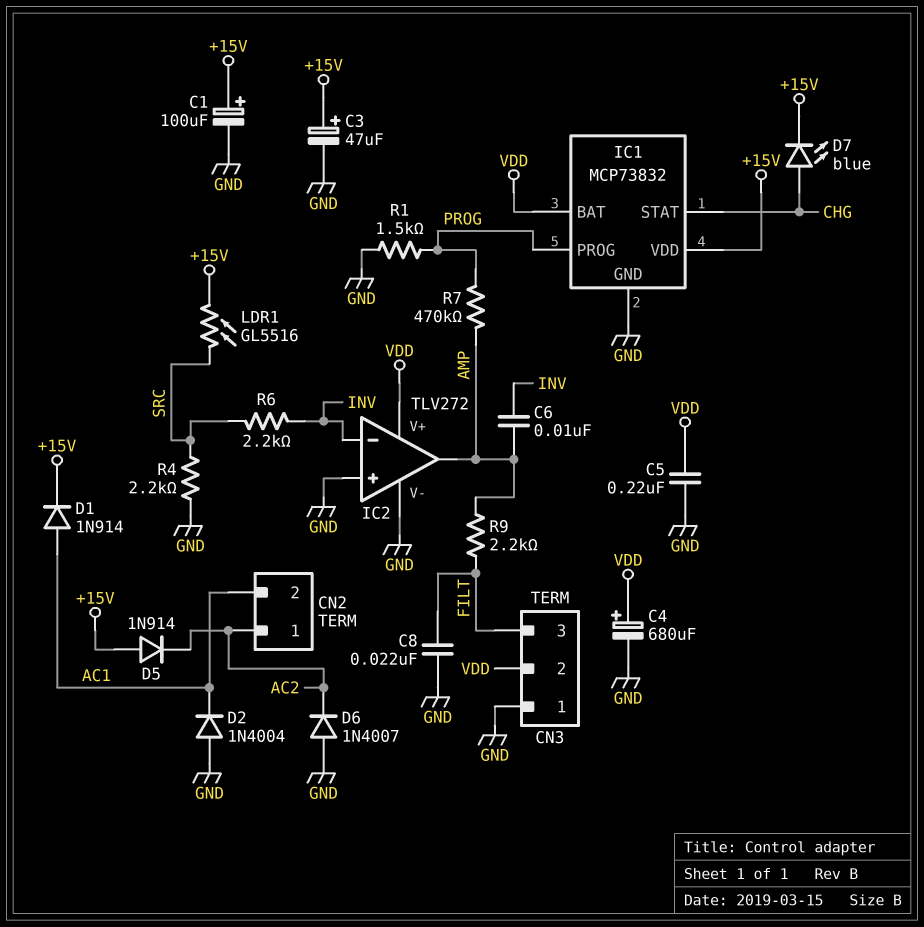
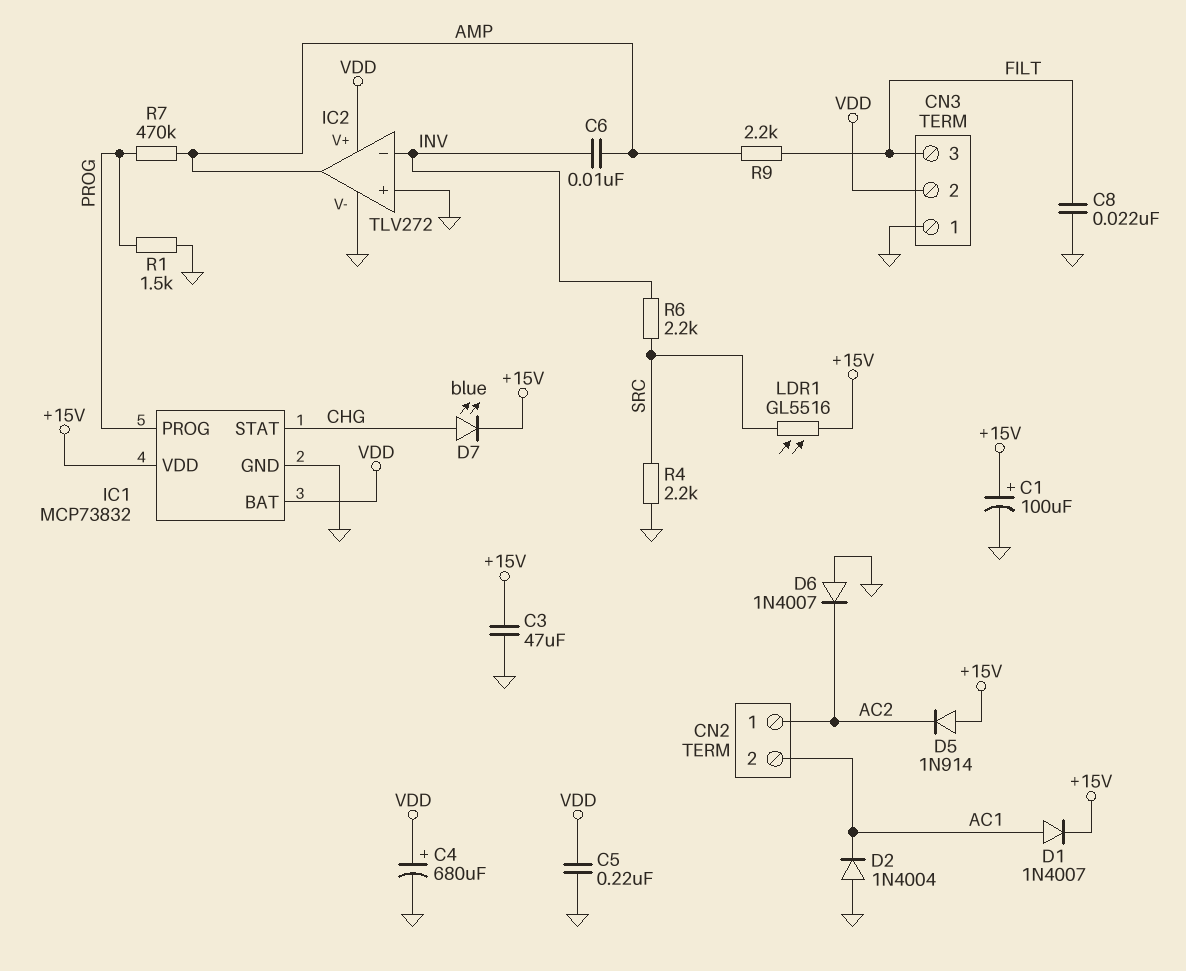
C3: 47uF (plus +15V, minus GND) -> 47uF (+15V, GND)
D1: diode 1N914 (A AC1, K +15V) -> diode 1N4007 (A AC1, K +15V)

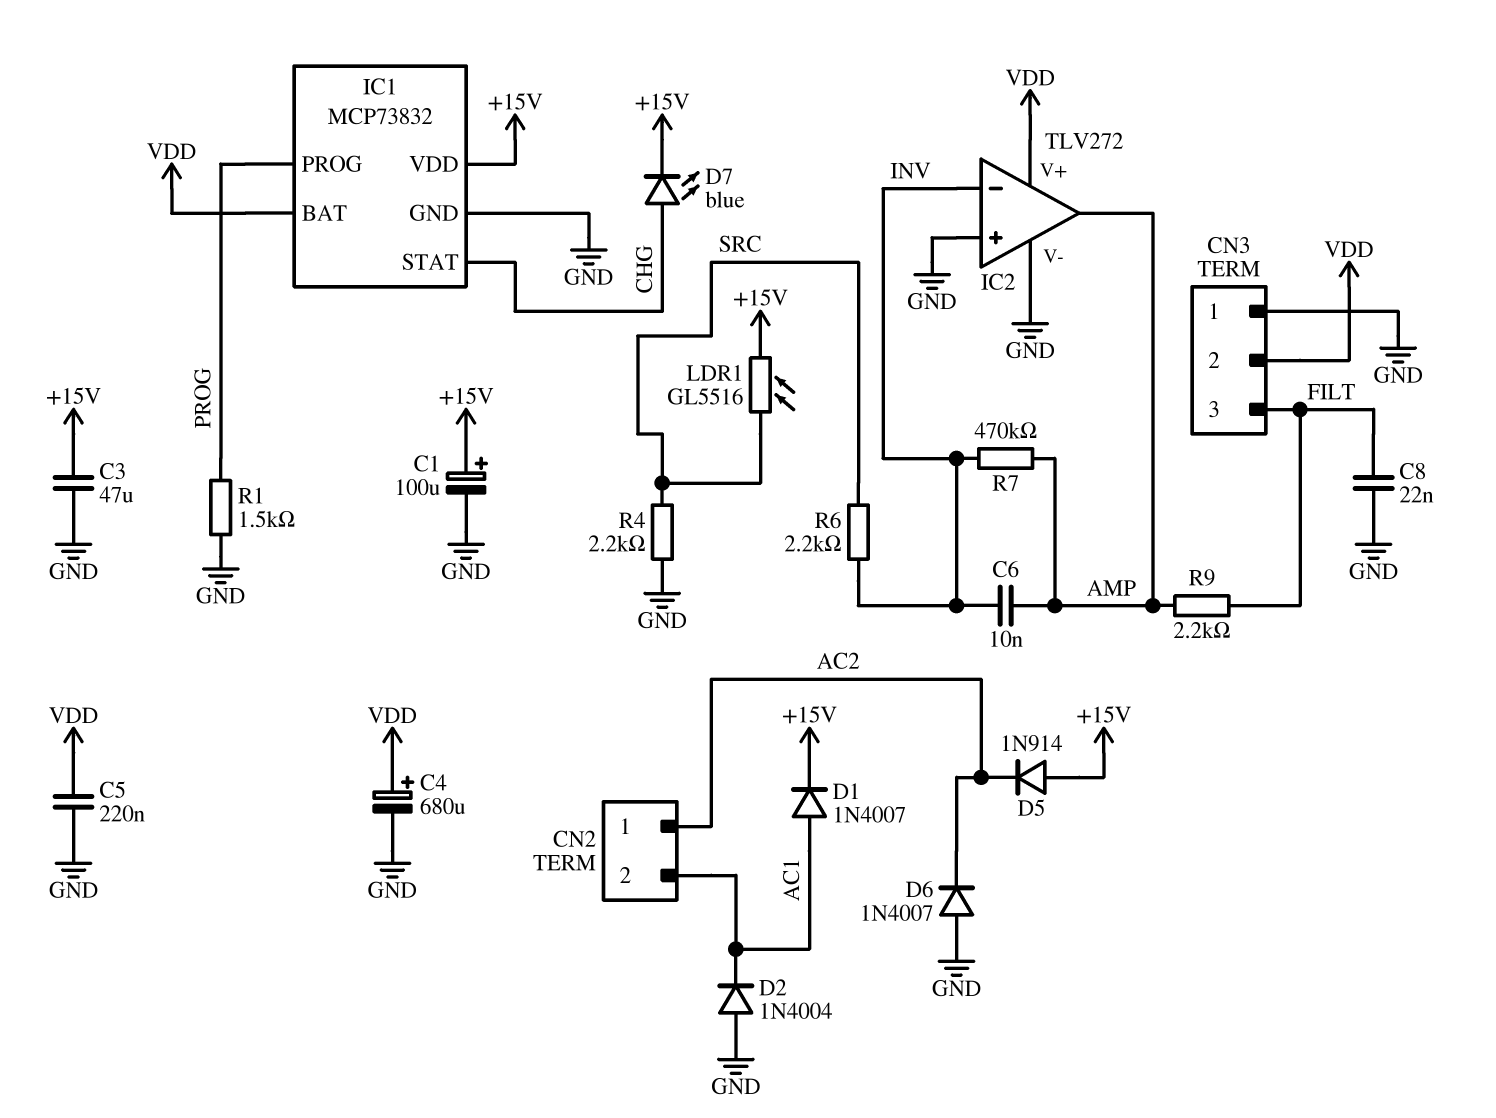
R7: 470k (AMP, PROG) -> 470k (AMP, INV)

